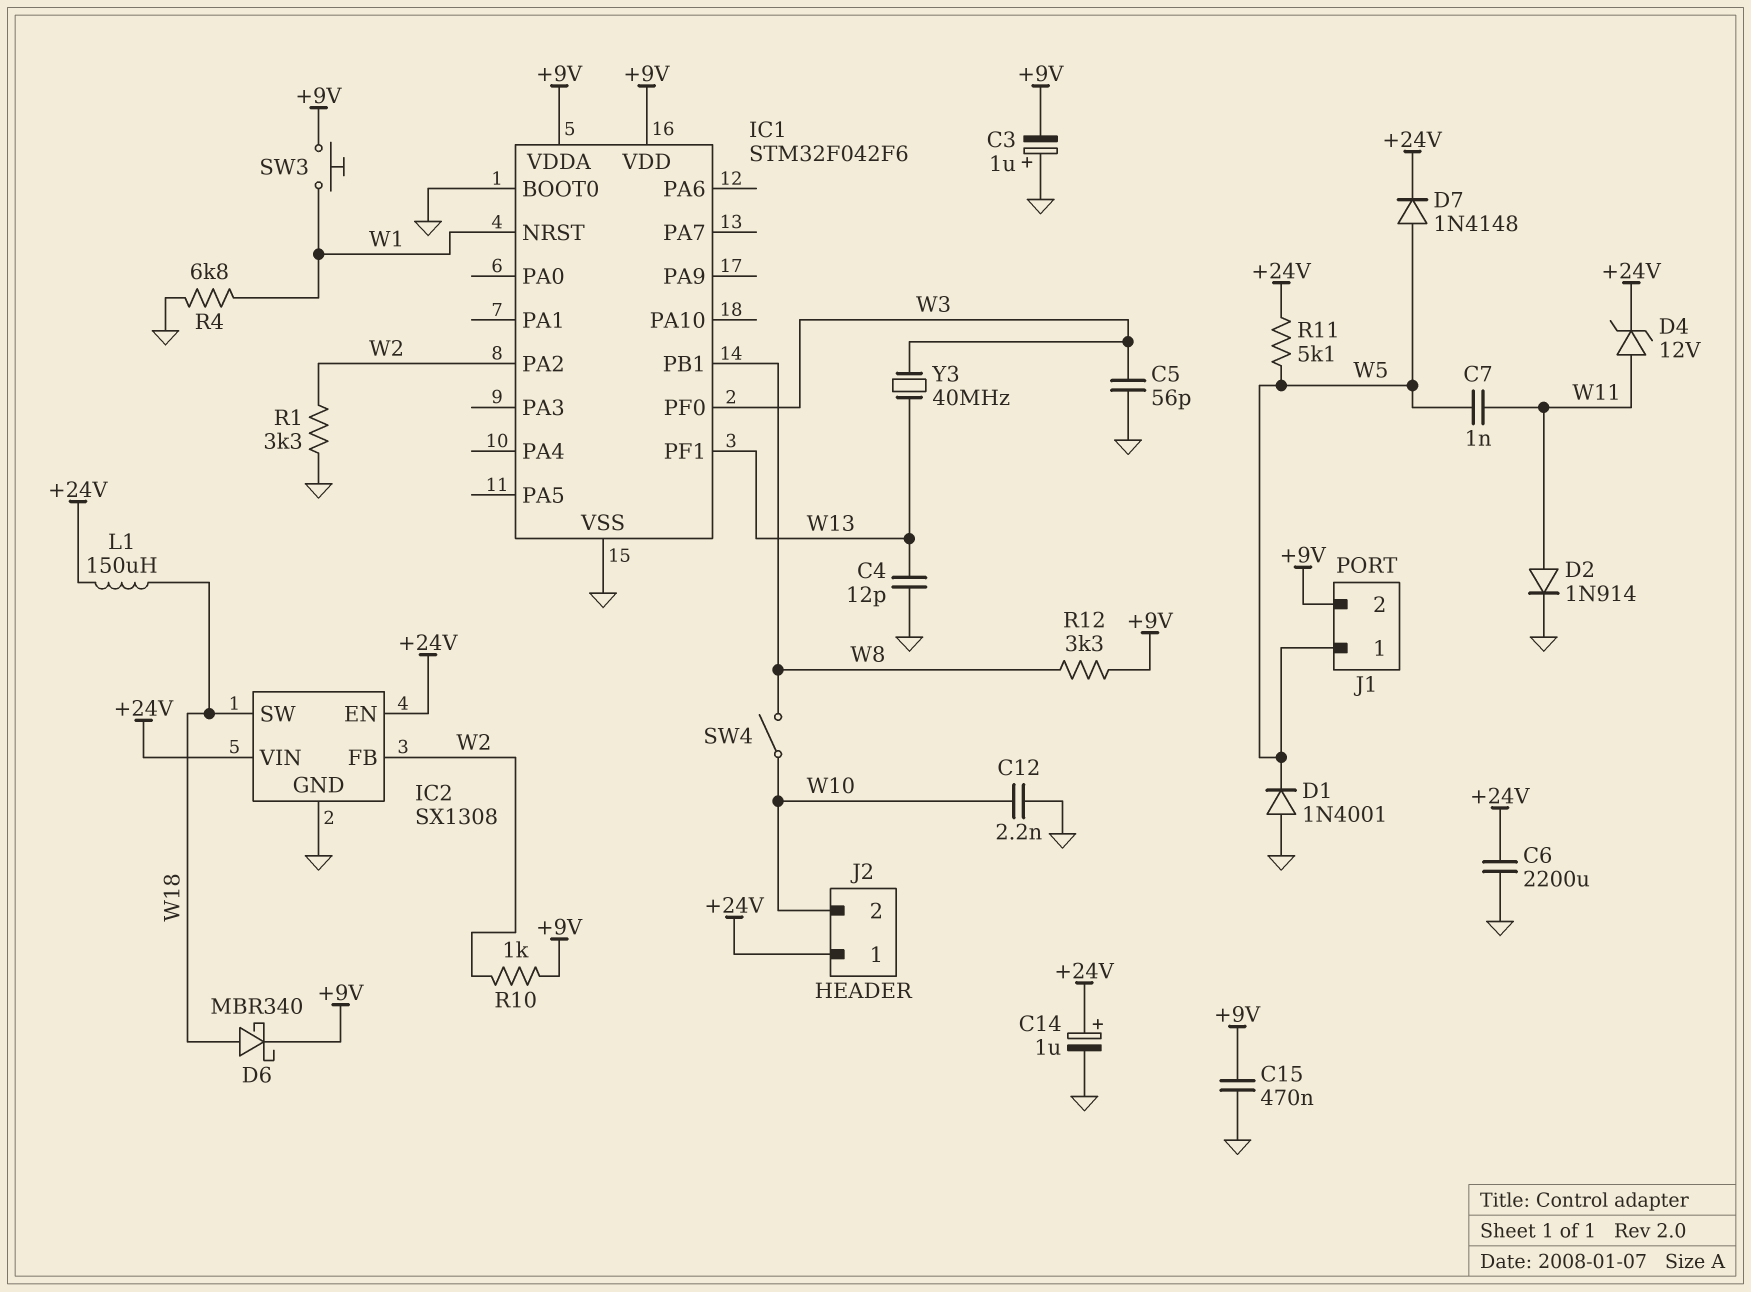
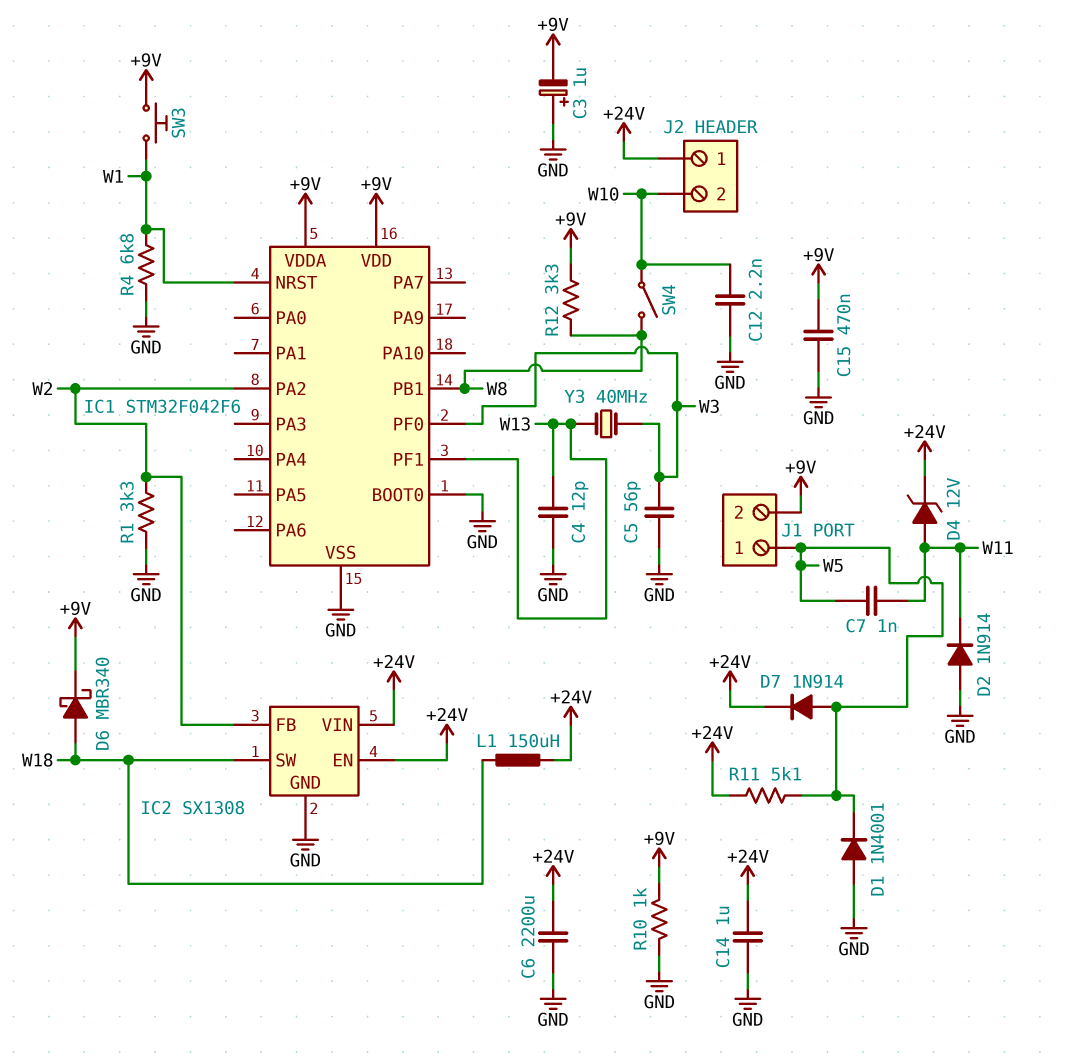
C14: 1uF (plus +24V, minus GND) -> 1uF (+24V, GND)
D2: diode 1N914 (A W11, K GND) -> diode 1N914 (A GND, K W11)
D7: diode 1N4148 (A W5, K +24V) -> diode 1N914 (A W5, K +24V)
R10: 1k (+9V, W2) -> 1k (+9V, GND)

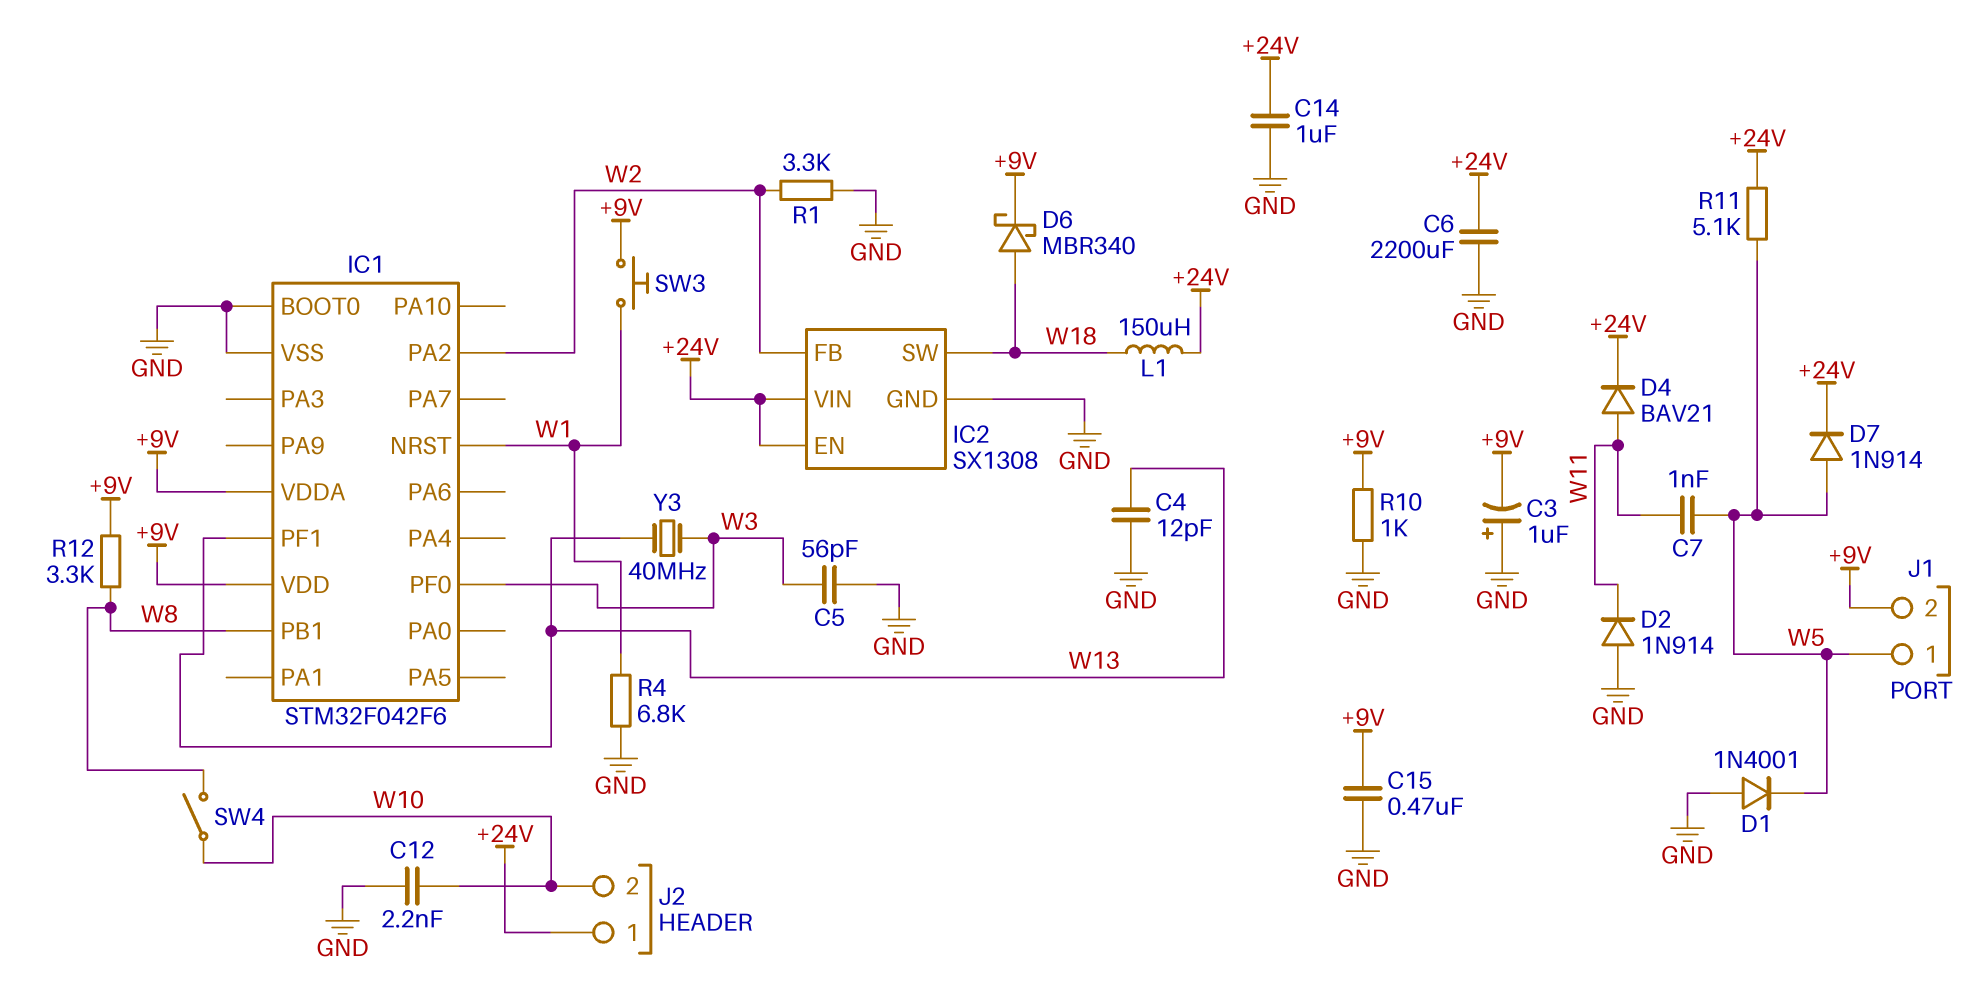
D4: zener 12V (A W11, K +24V) -> diode BAV21 (A W11, K +24V)

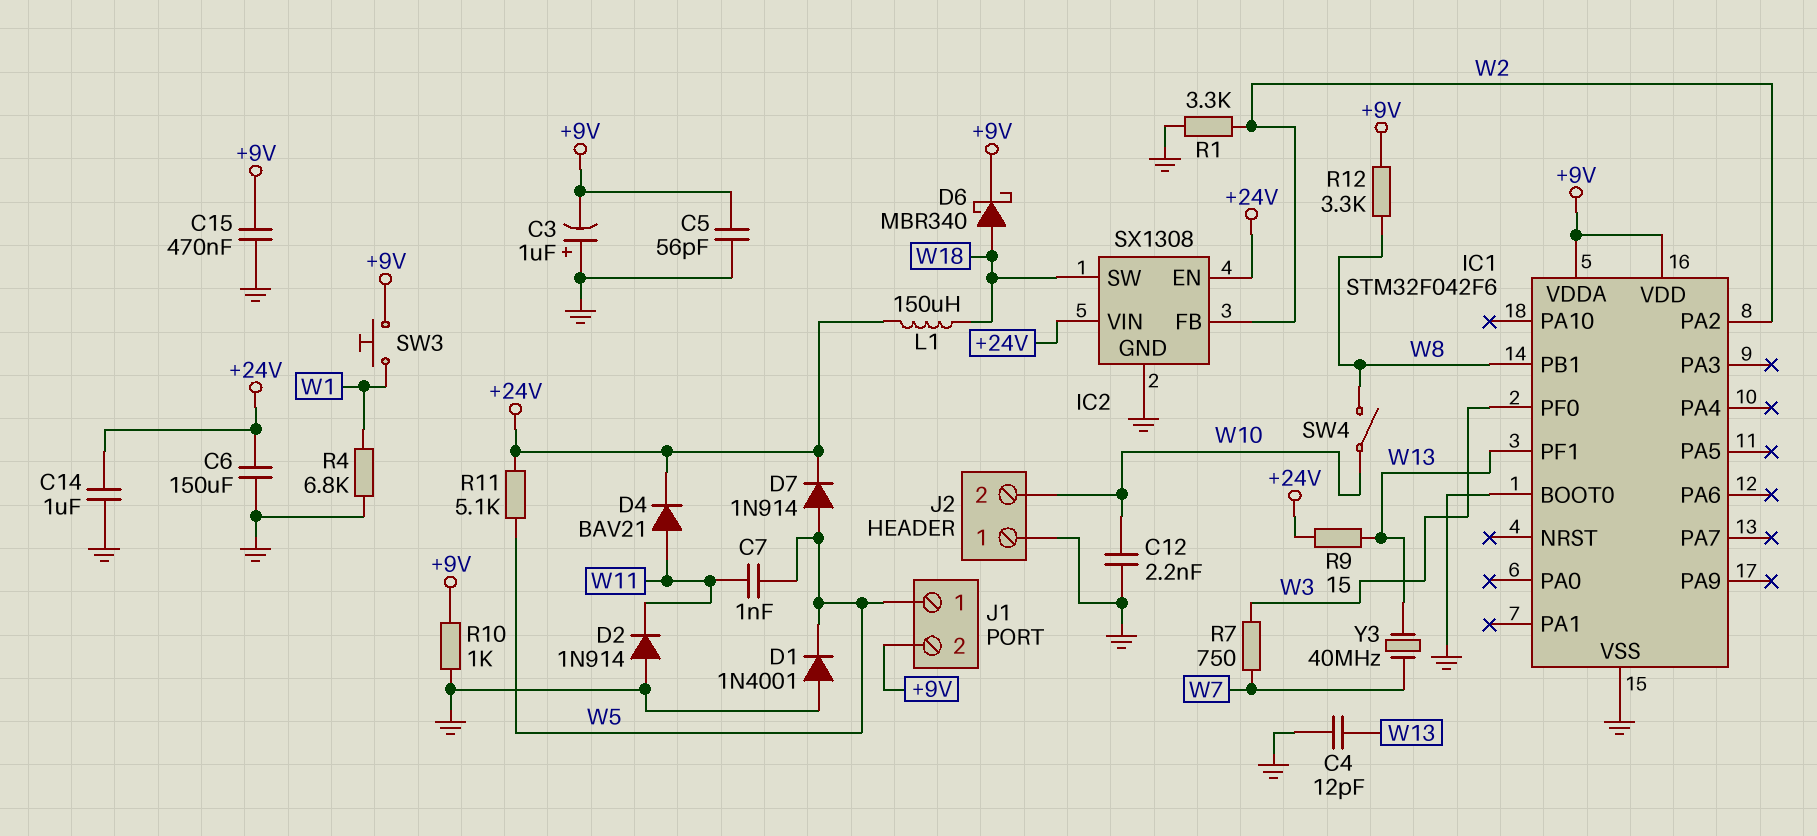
C5: 56pF (GND, W3) -> 56pF (+9V, GND)
C6: 2200uF (+24V, GND) -> 150uF (+24V, GND)
IC1 pin NRST: W1 -> none
J2 pin 1: +24V -> GND
R7: none -> 750 (W3, W7)
R9: none -> 15 (+24V, W13)
Y3: 40MHz (W3, W13) -> 40MHz (W7, W13)

